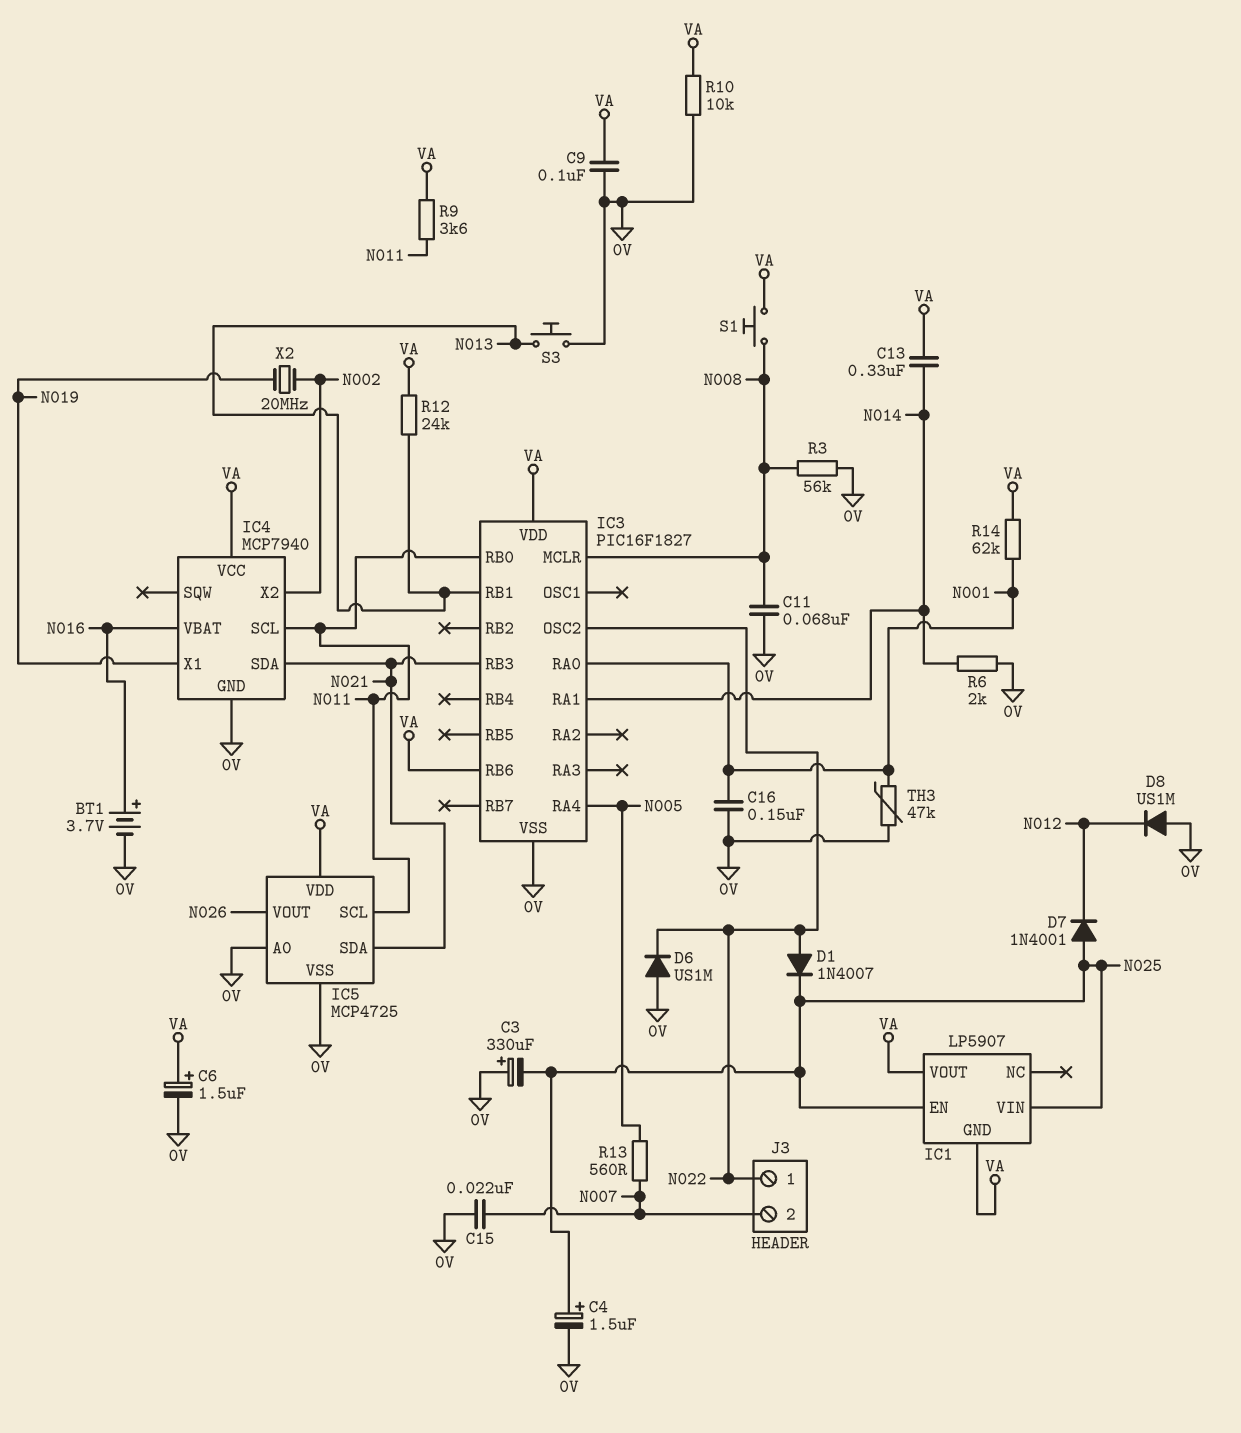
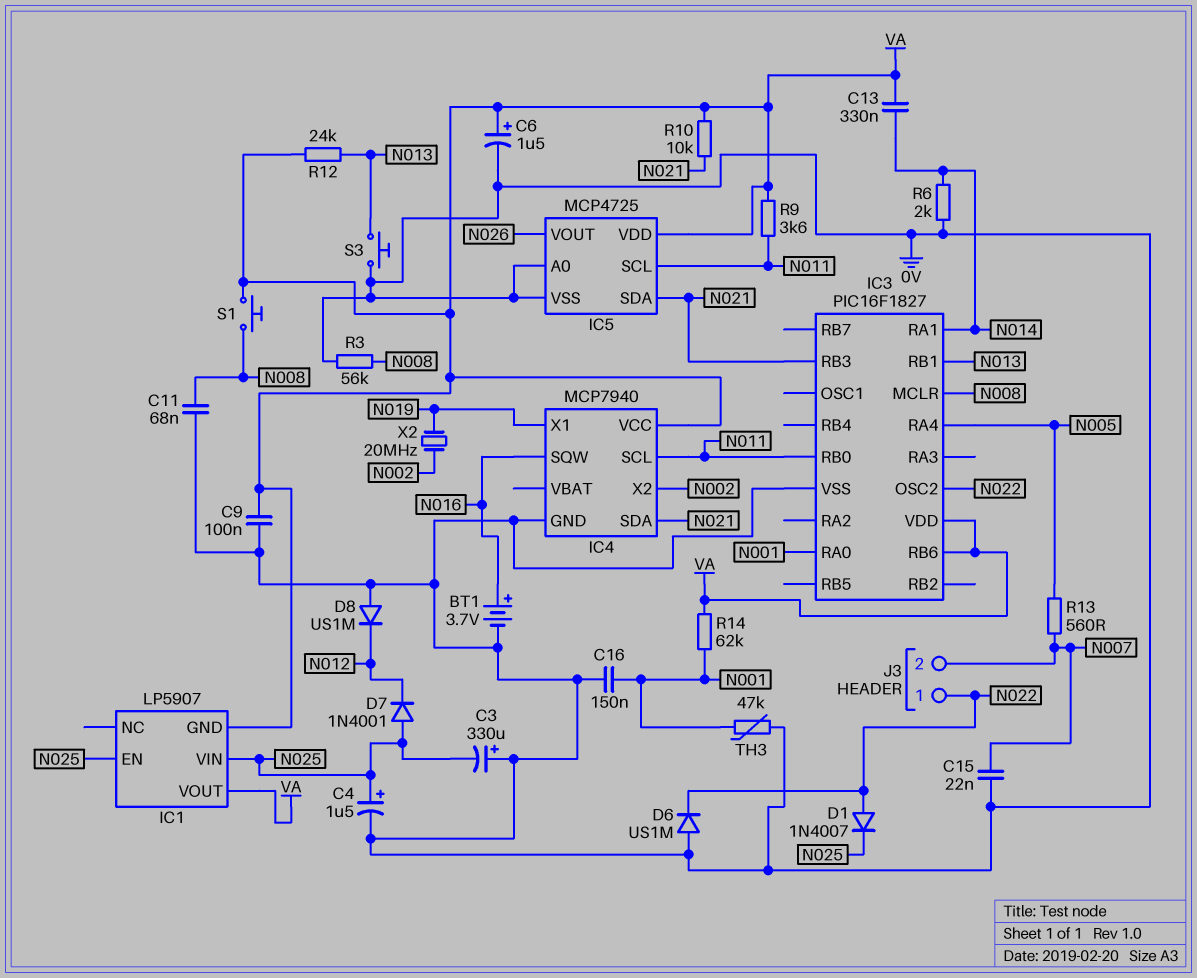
IC4 pin SQW: none -> N016
IC4 pin VBAT: N016 -> none
R10: 10k (0V, VA) -> 10k (N021, VA)

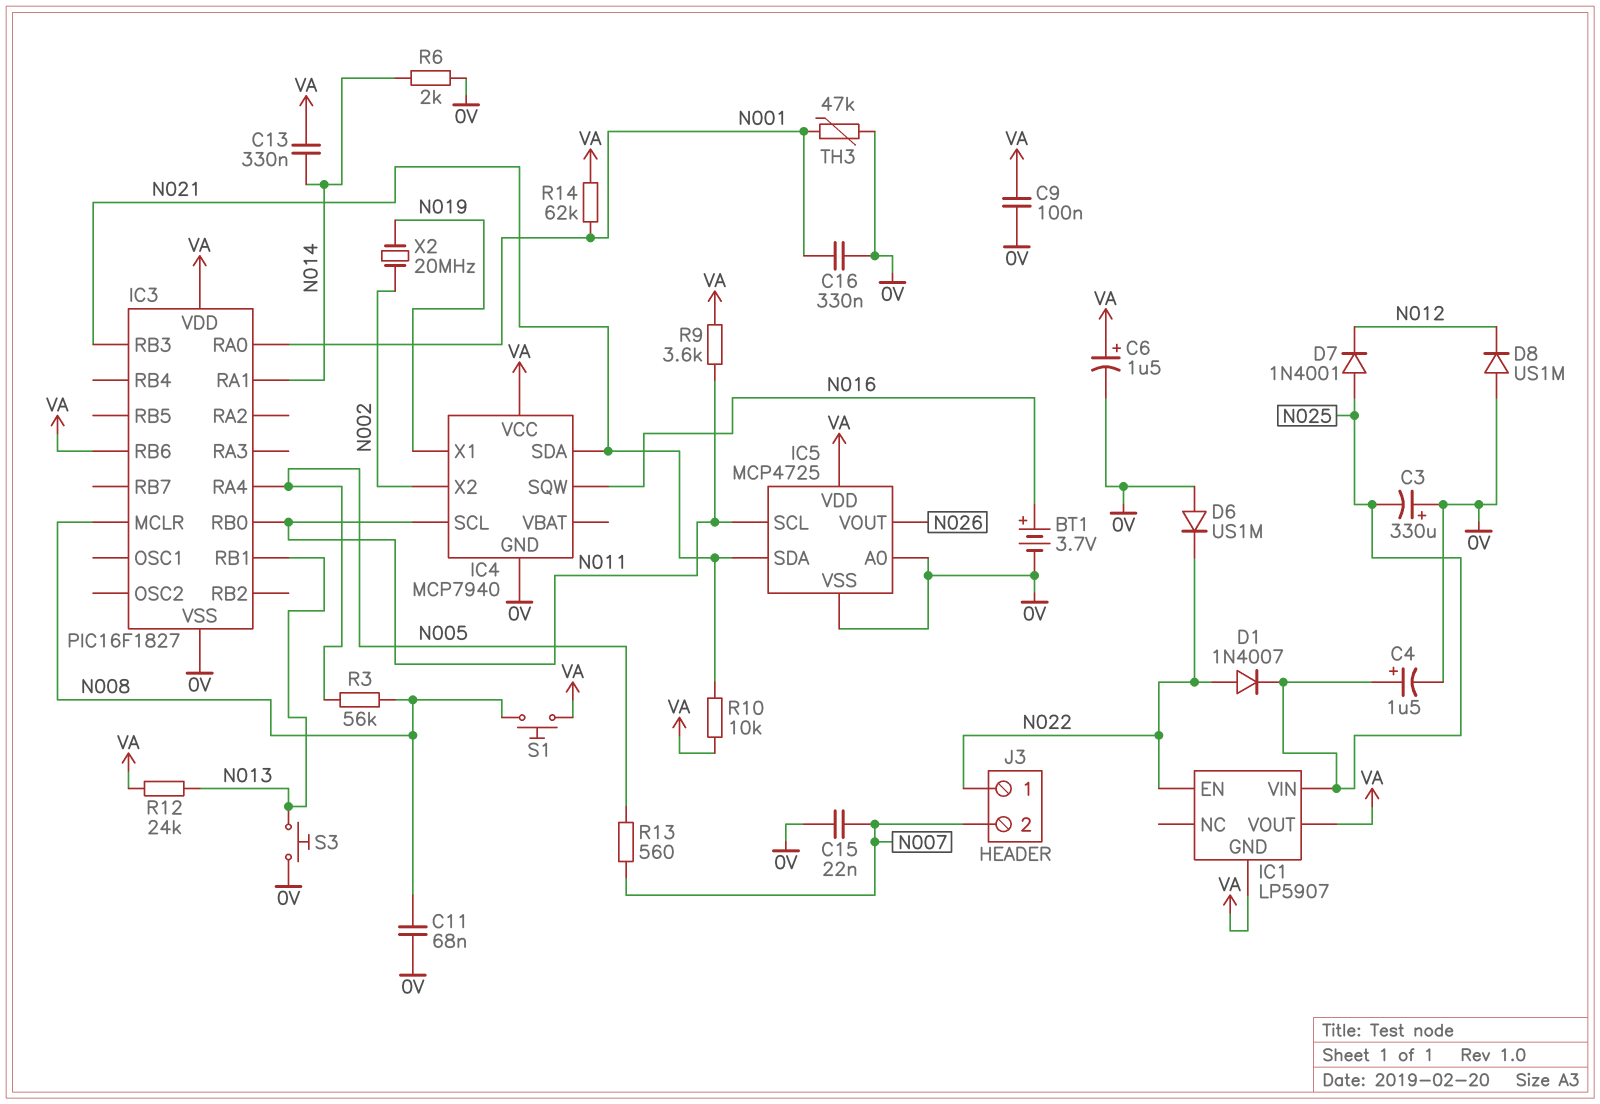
C16: 150nF (0V, N001) -> 330nF (0V, N001)
IC1 pin EN: N025 -> N022
IC3 pin OSC2: N022 -> none
R3: 56k (0V, N008) -> 56k (N005, N008)

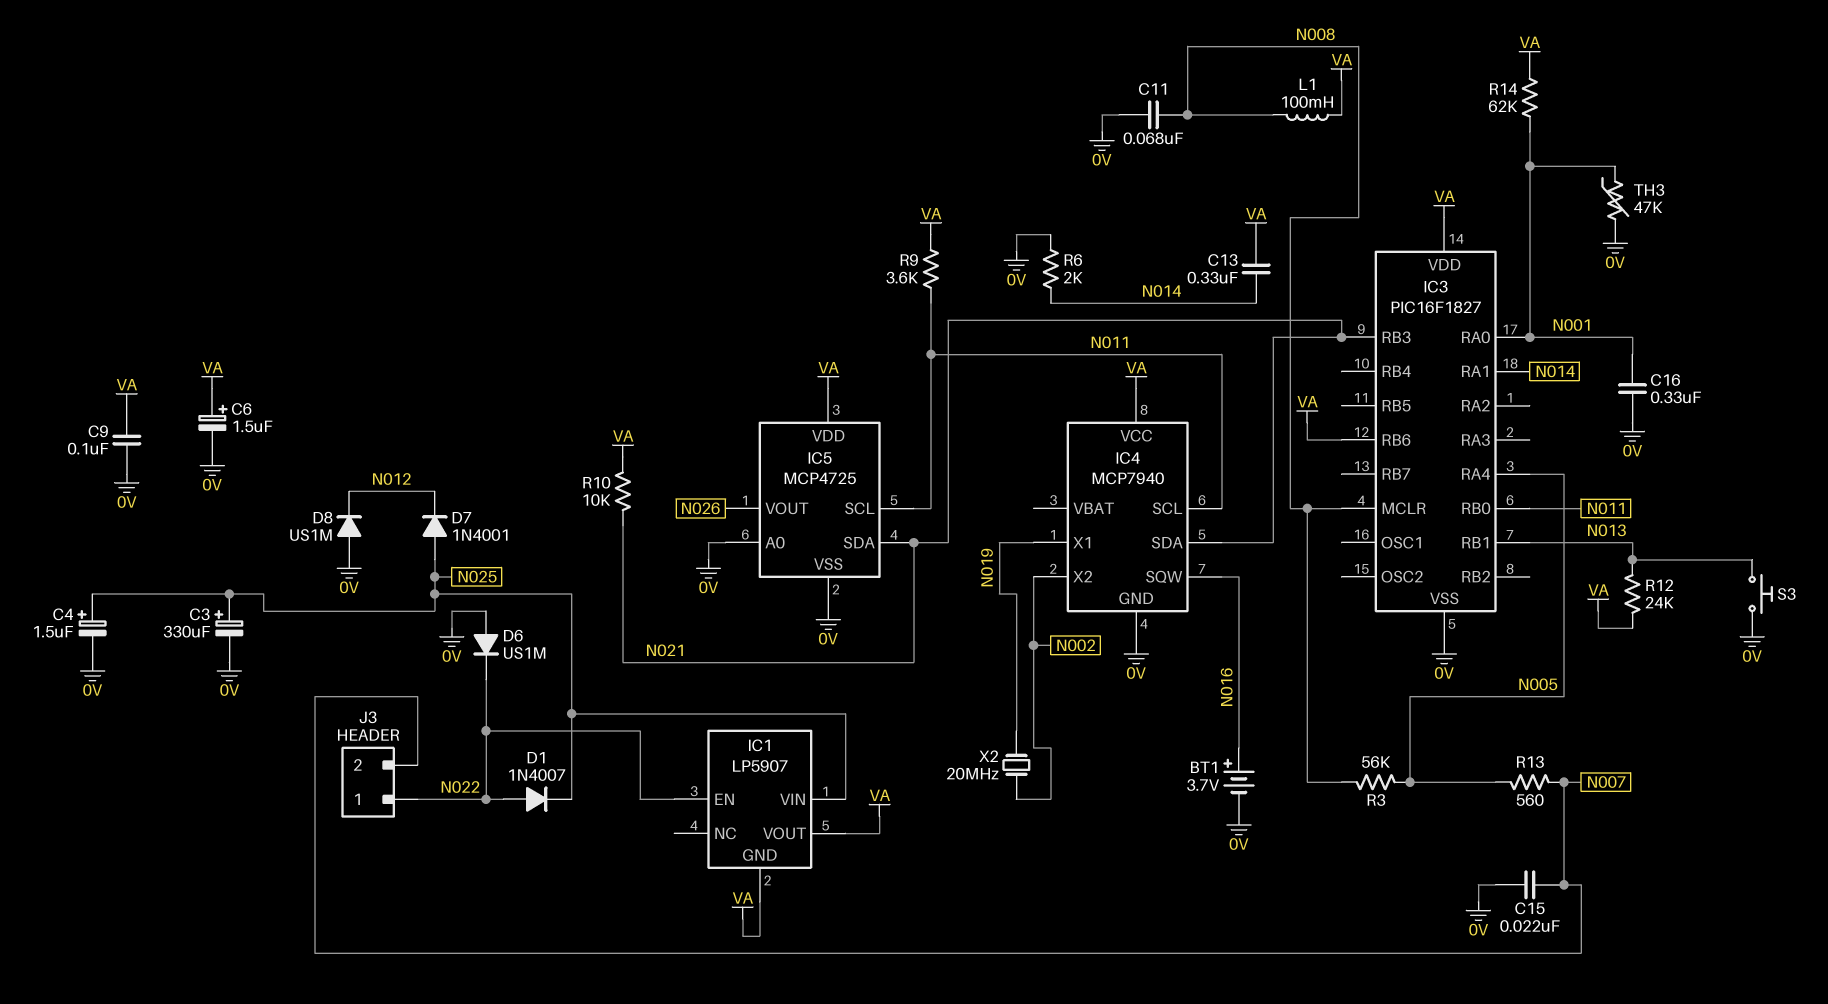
C3: 330uF (plus 0V, minus N025) -> 330uF (plus N025, minus 0V)
L1: none -> 100mH (N008, VA)
S1: button (N008, VA) -> none

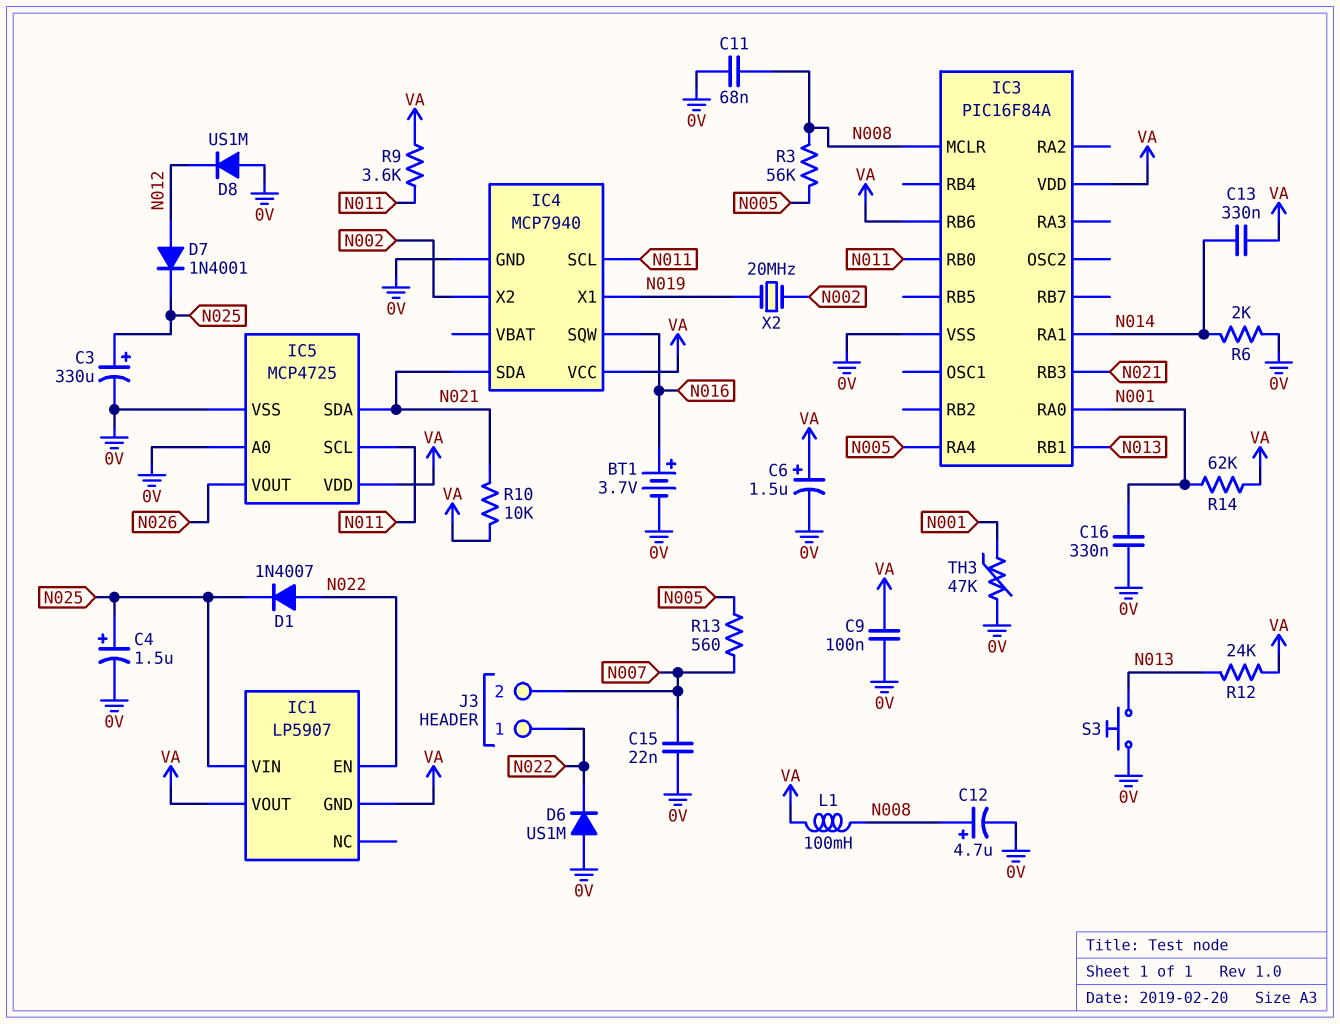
C12: none -> 4.7uF (plus N008, minus 0V)
D7: diode 1N4001 (A N025, K N012) -> diode 1N4001 (A N012, K N025)
IC3: PIC16F1827 -> PIC16F84A

